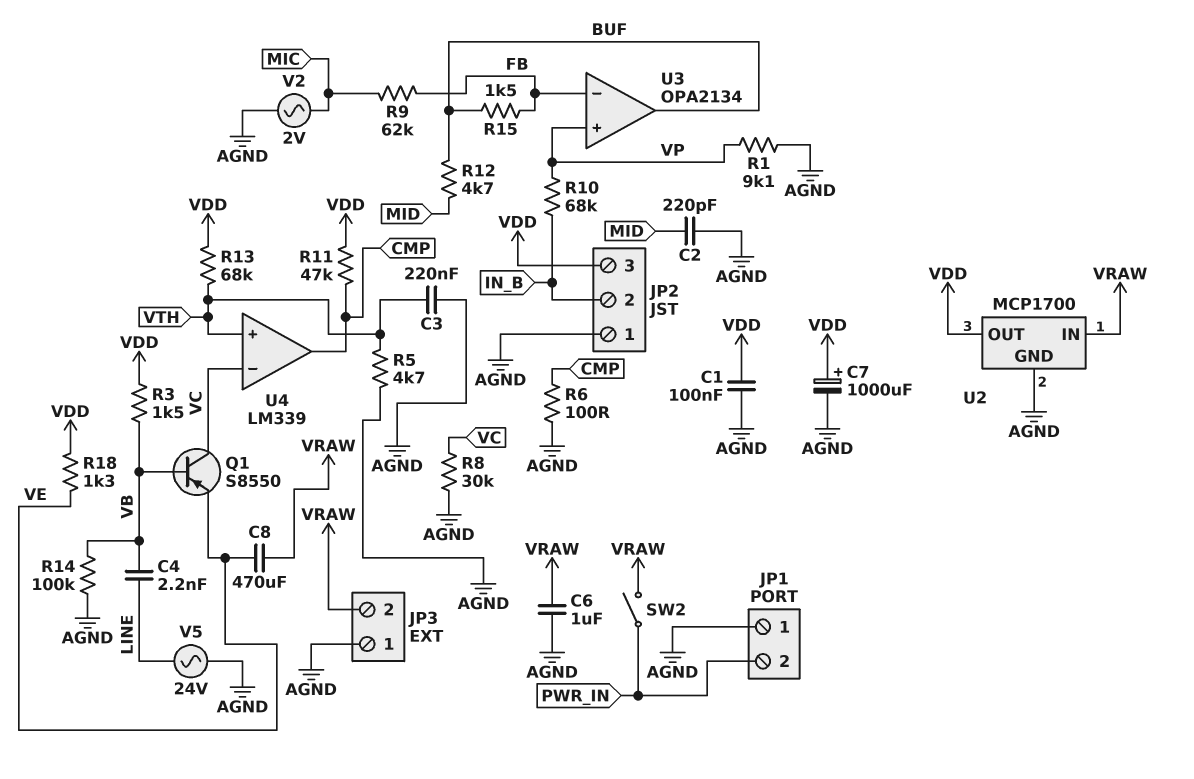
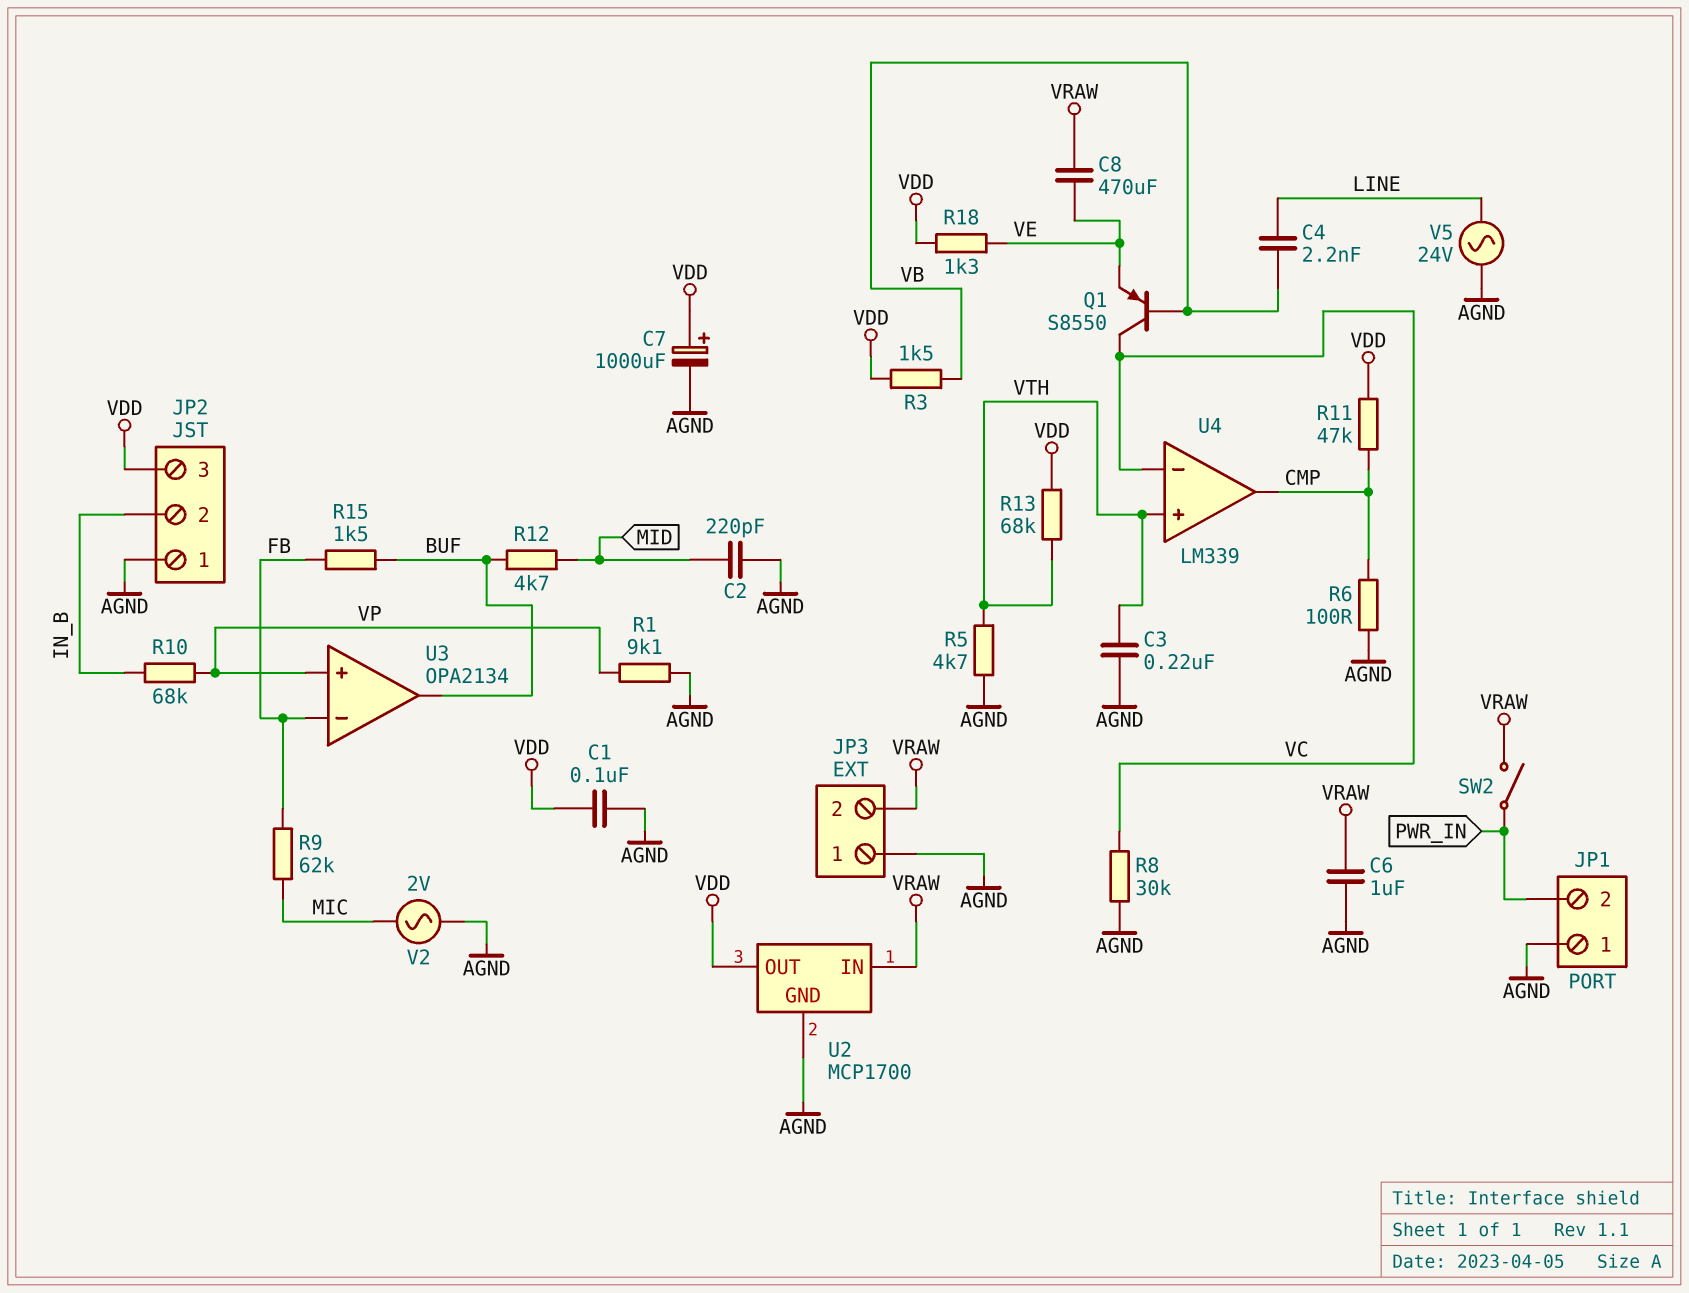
R14: 100k (AGND, VB) -> none

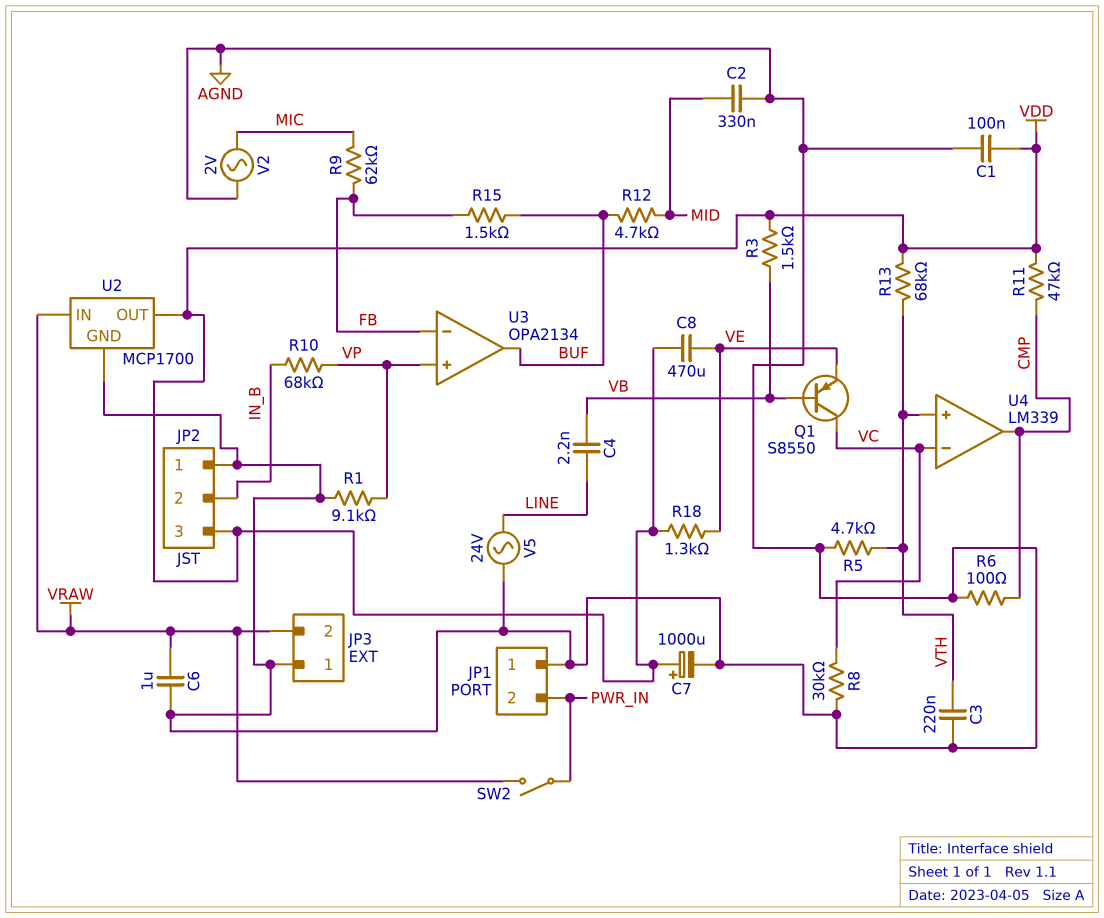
C2: 220pF (AGND, MID) -> 330nF (AGND, MID)
C8: 470uF (VE, VRAW) -> 470uF (VDD, VE)

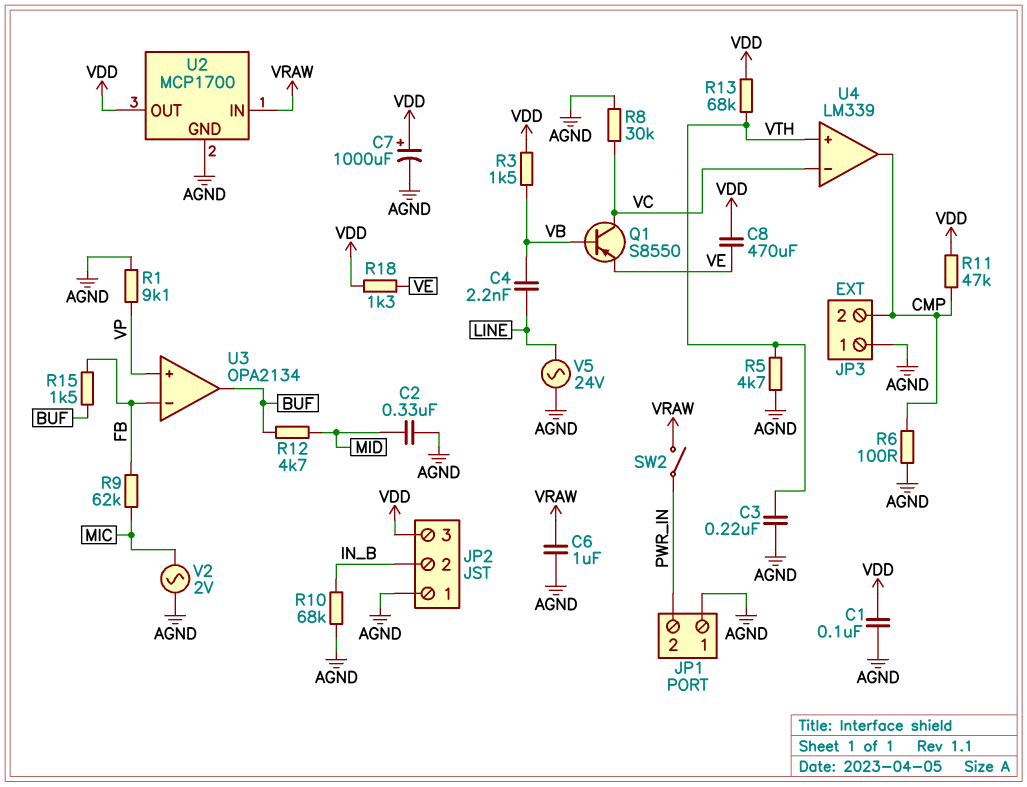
JP3 pin 2: VRAW -> CMP
R10: 68k (IN_B, VP) -> 68k (AGND, IN_B)

